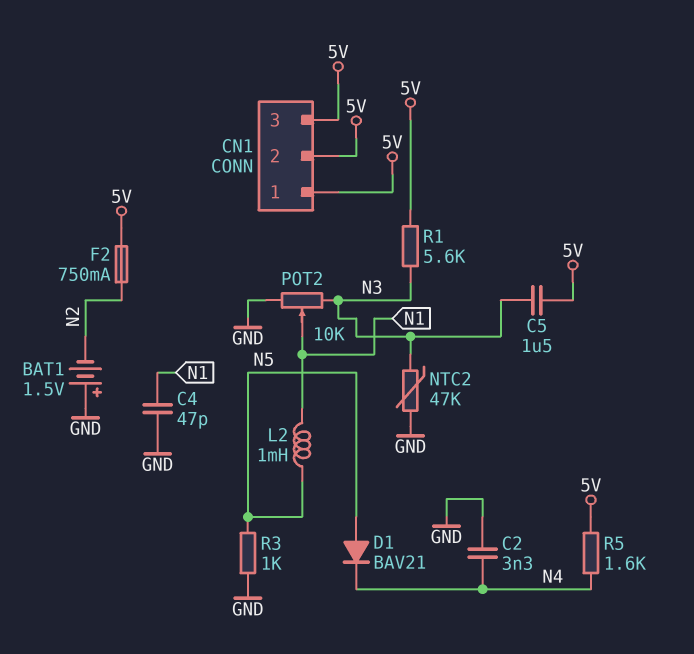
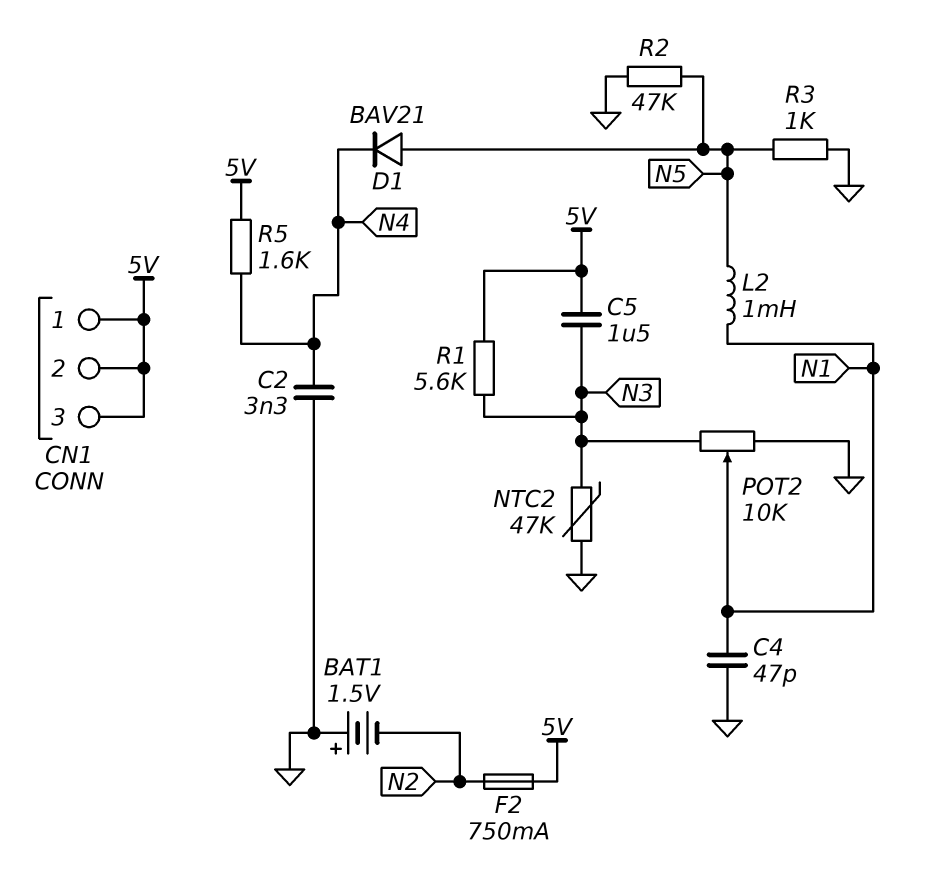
R2: none -> 47k (GND, N5)

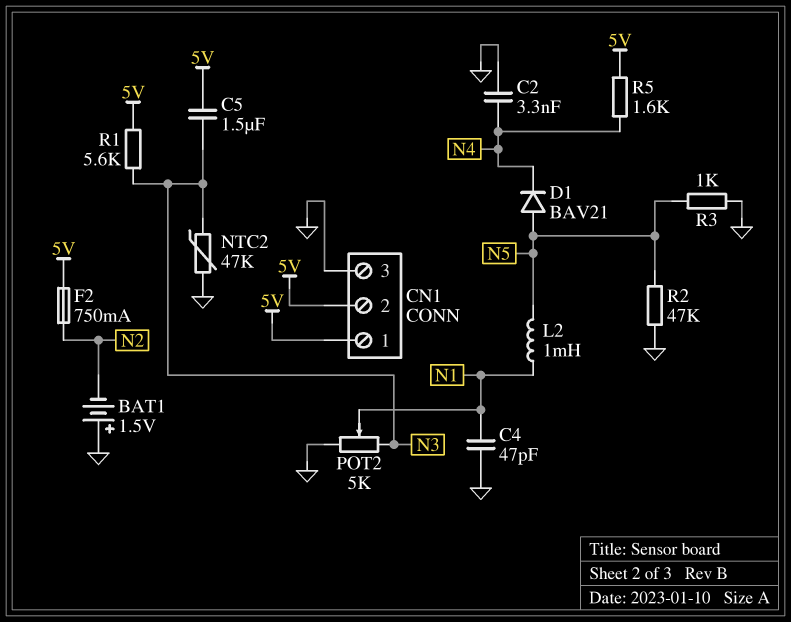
CN1 pin 3: 5V -> GND
POT2: 10k (GND, N3, wiper N1) -> 5k (GND, N3, wiper N1)

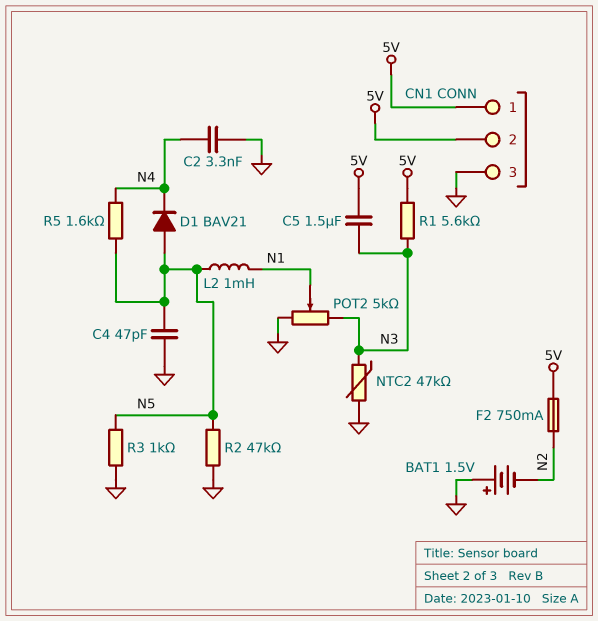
C4: 47pF (GND, N1) -> 47pF (GND, N5)
R5: 1.6k (5V, N4) -> 1.6k (N4, N5)

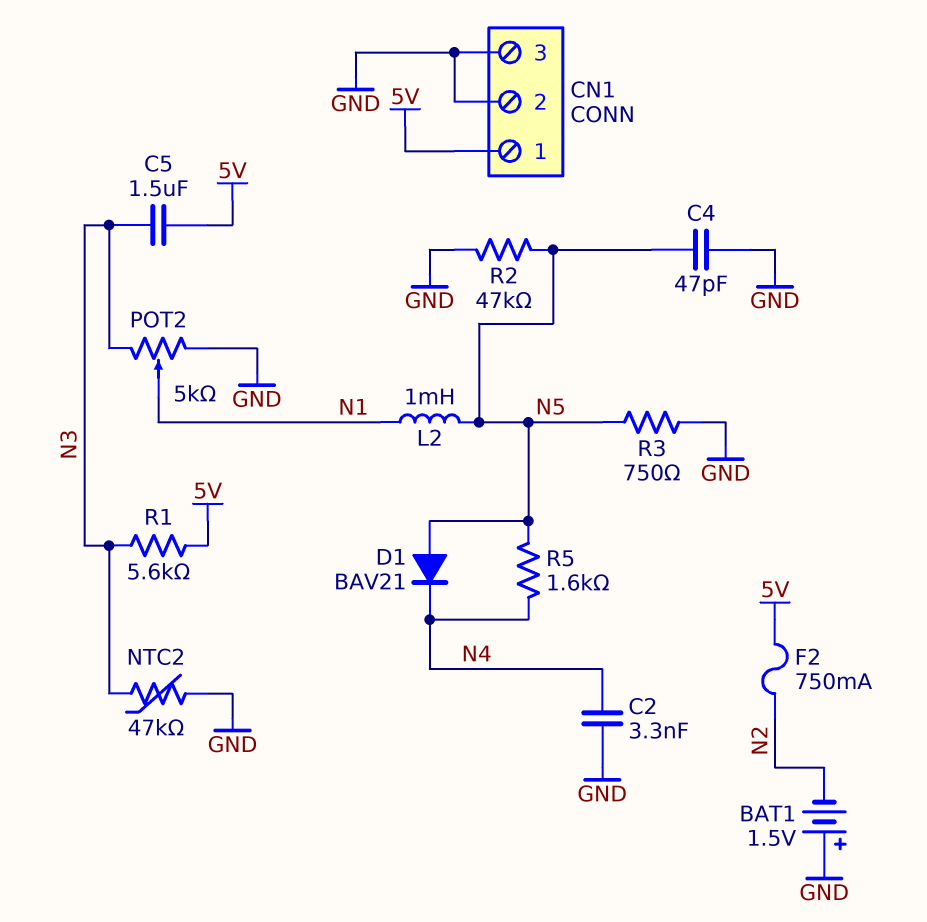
CN1 pin 2: 5V -> GND
R3: 1k (GND, N5) -> 750 (GND, N5)

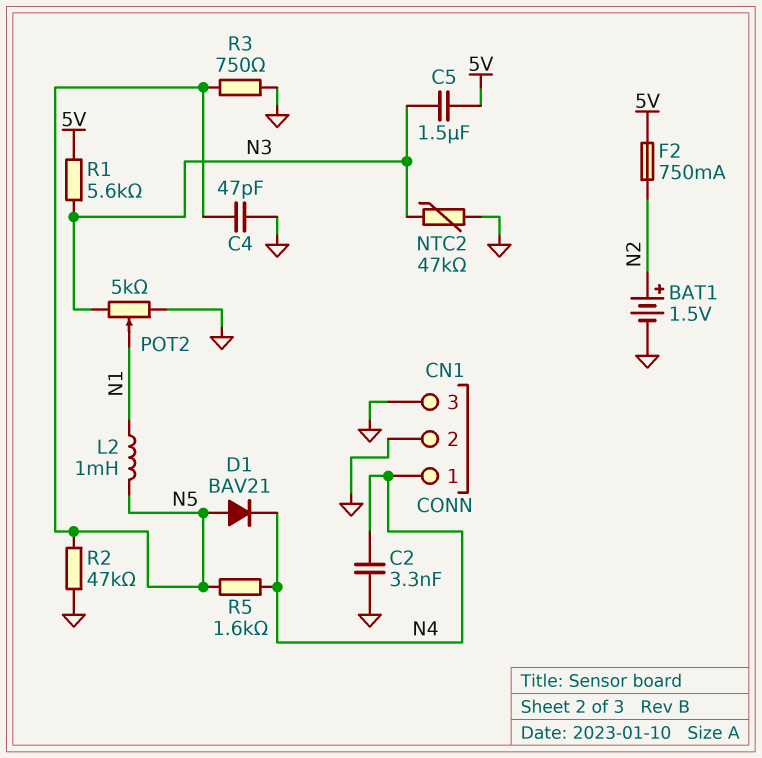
BAT1: 1.5V (plus GND, minus N2) -> 1.5V (plus N2, minus GND)
CN1 pin 1: 5V -> N4

